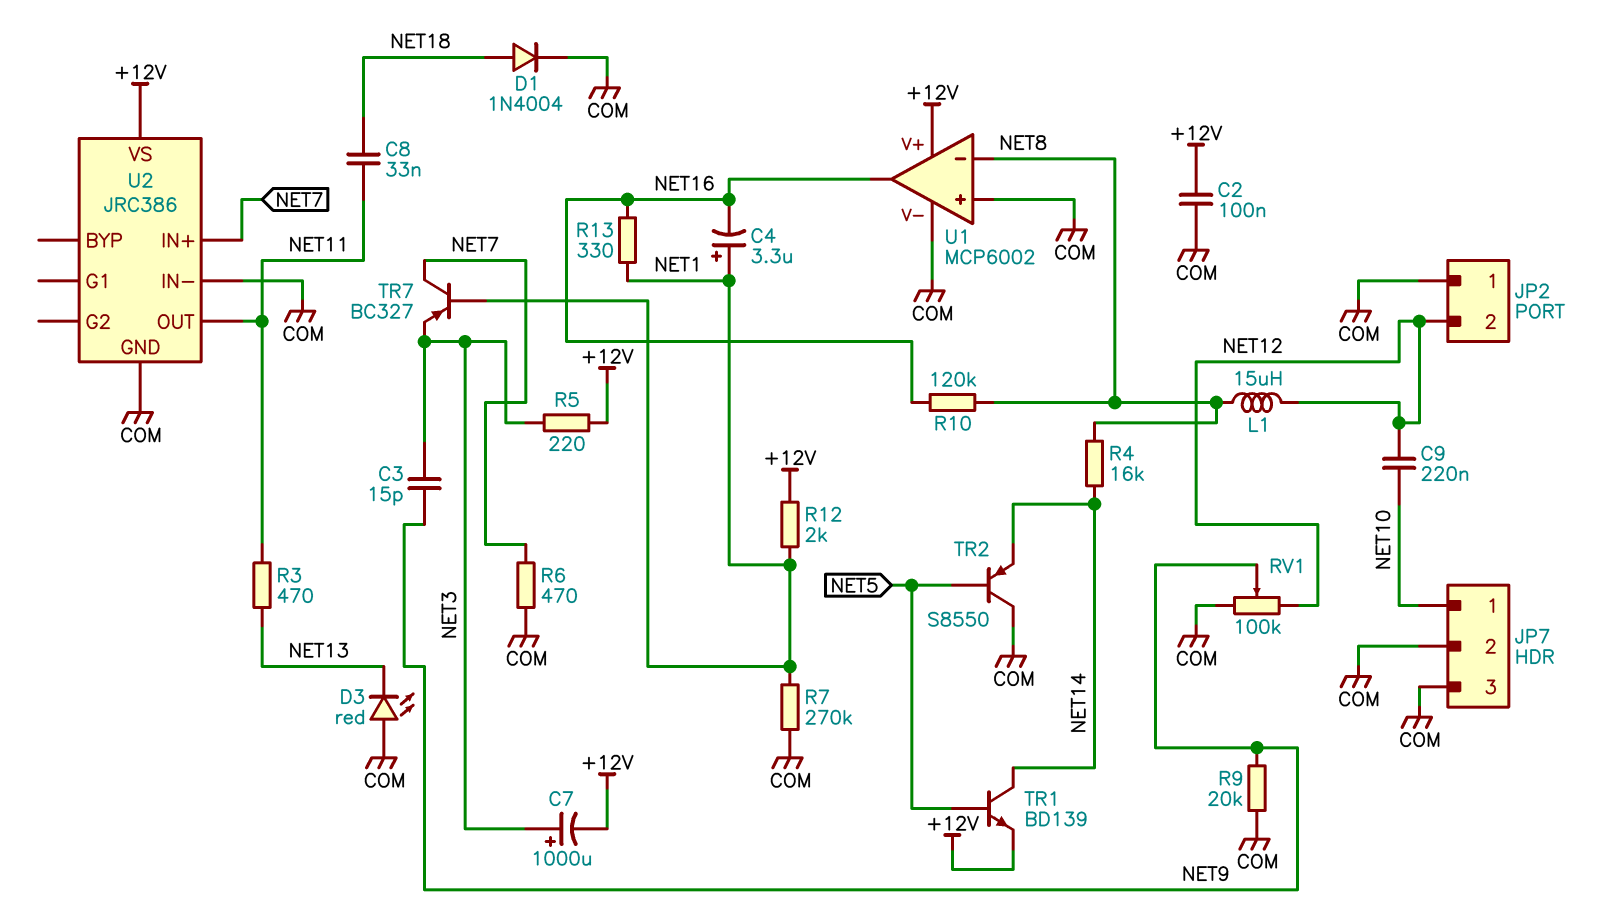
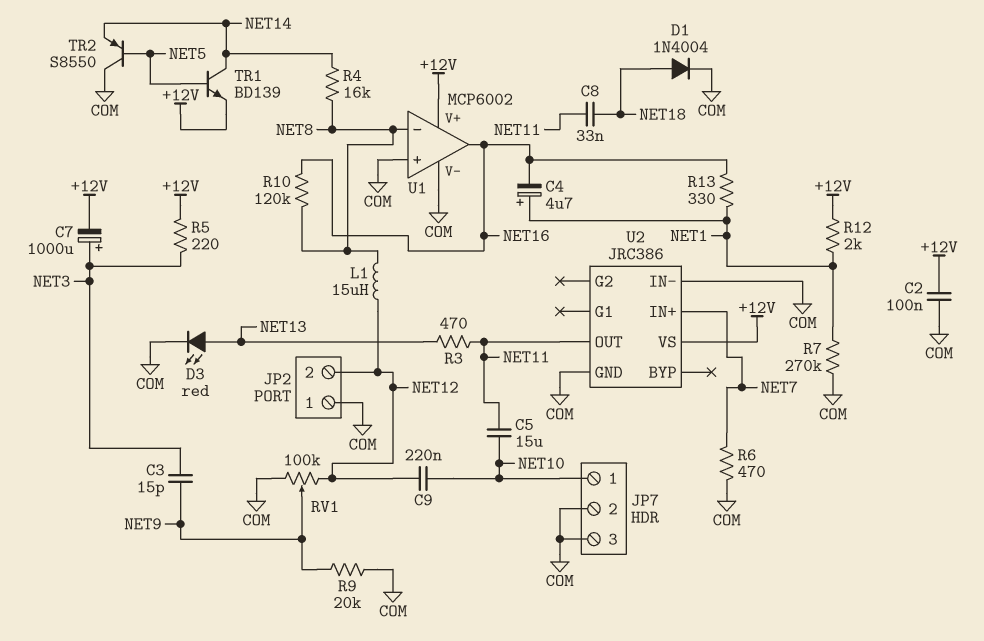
C4: 3.3uF (plus NET1, minus NET16) -> 4.7uF (plus NET1, minus NET16)
C5: none -> 15uF (NET10, NET11)
D3: LED red (A COM, K NET13) -> LED red (A NET13, K COM)
TR7: PNP BC327 (B NET1, C NET7, E NET3) -> none

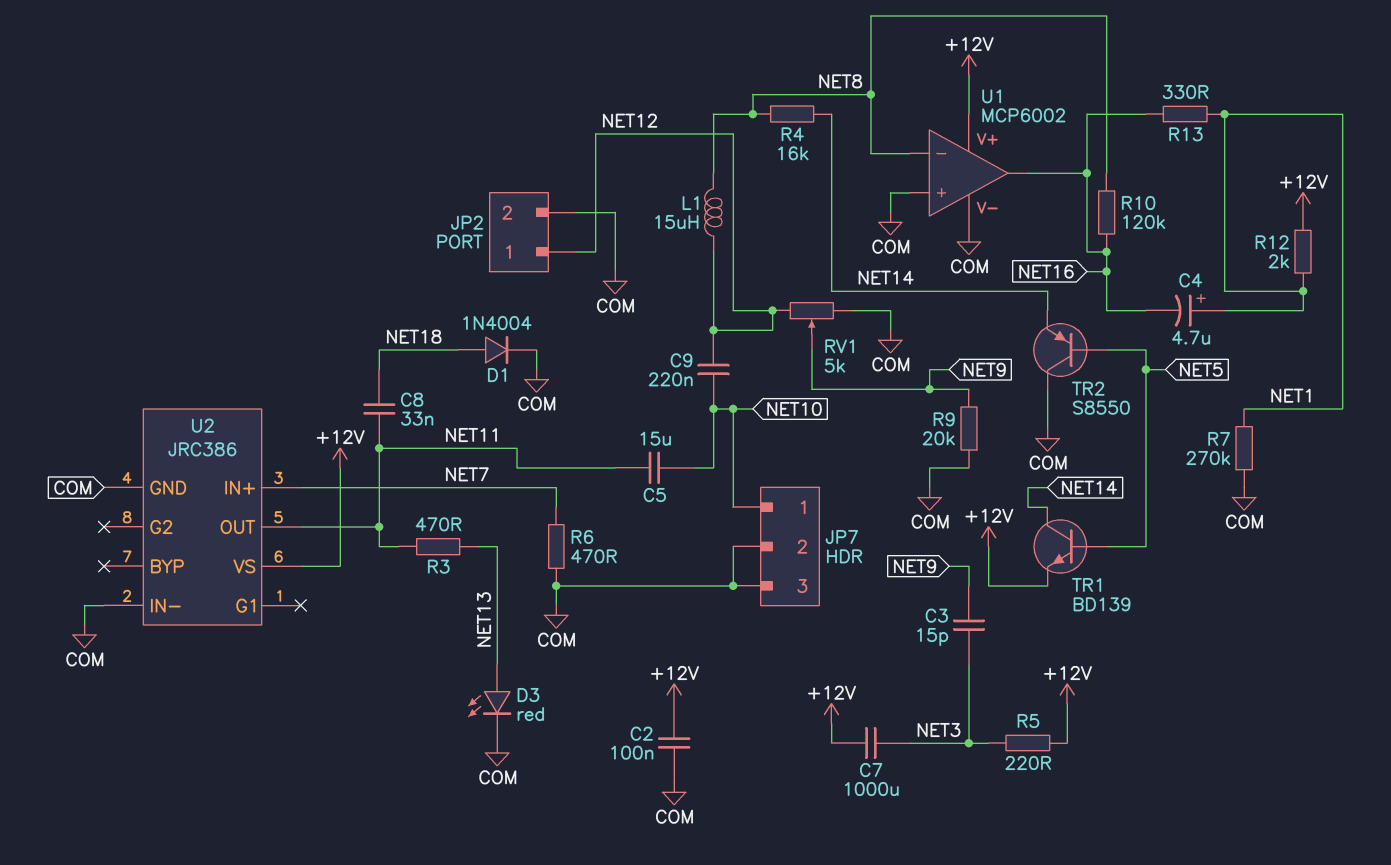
C7: 1000uF (plus NET3, minus +12V) -> 1000uF (+12V, NET3)
JP2 pin 1: COM -> NET12
JP2 pin 2: NET12 -> COM
RV1: 100k (COM, NET12, wiper NET9) -> 5k (COM, NET12, wiper NET9)

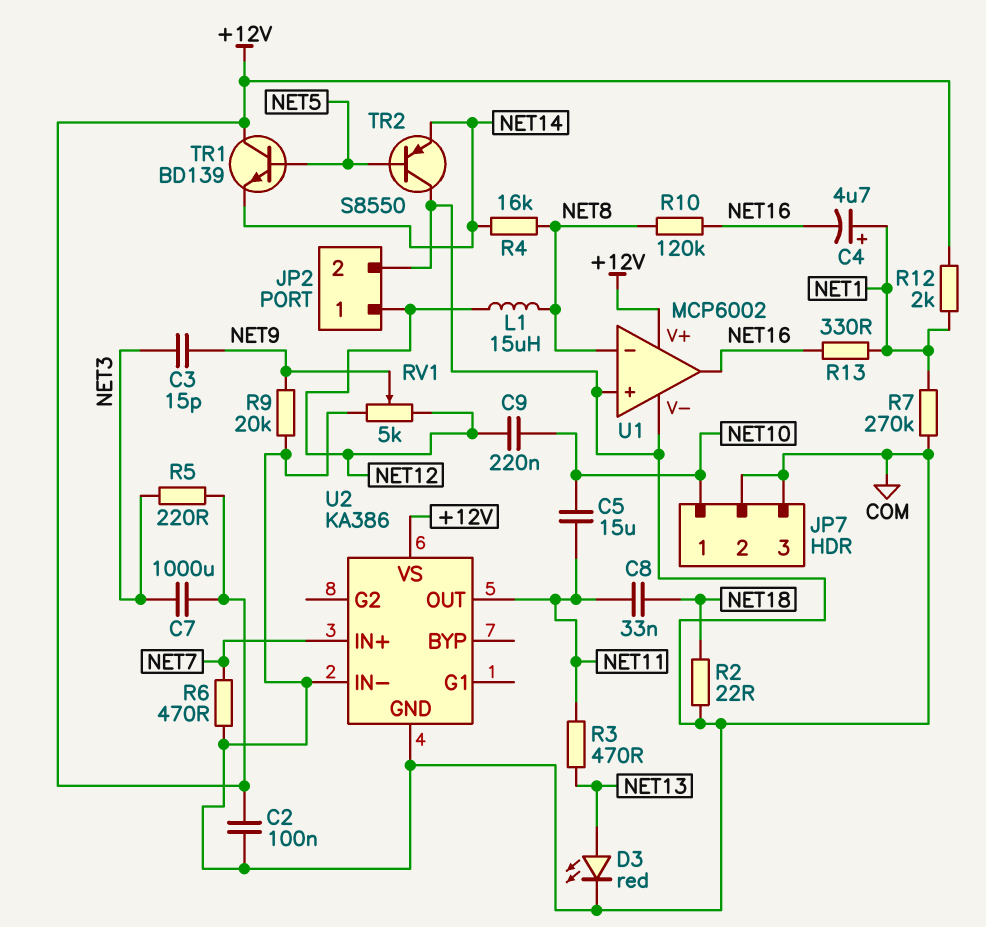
D1: diode 1N4004 (A NET18, K COM) -> none
R2: none -> 22 (COM, NET18)
TR1: NPN BD139 (B NET5, C NET14, E +12V) -> NPN BD139 (B NET5, C +12V, E NET14)
U2: JRC386 -> KA386

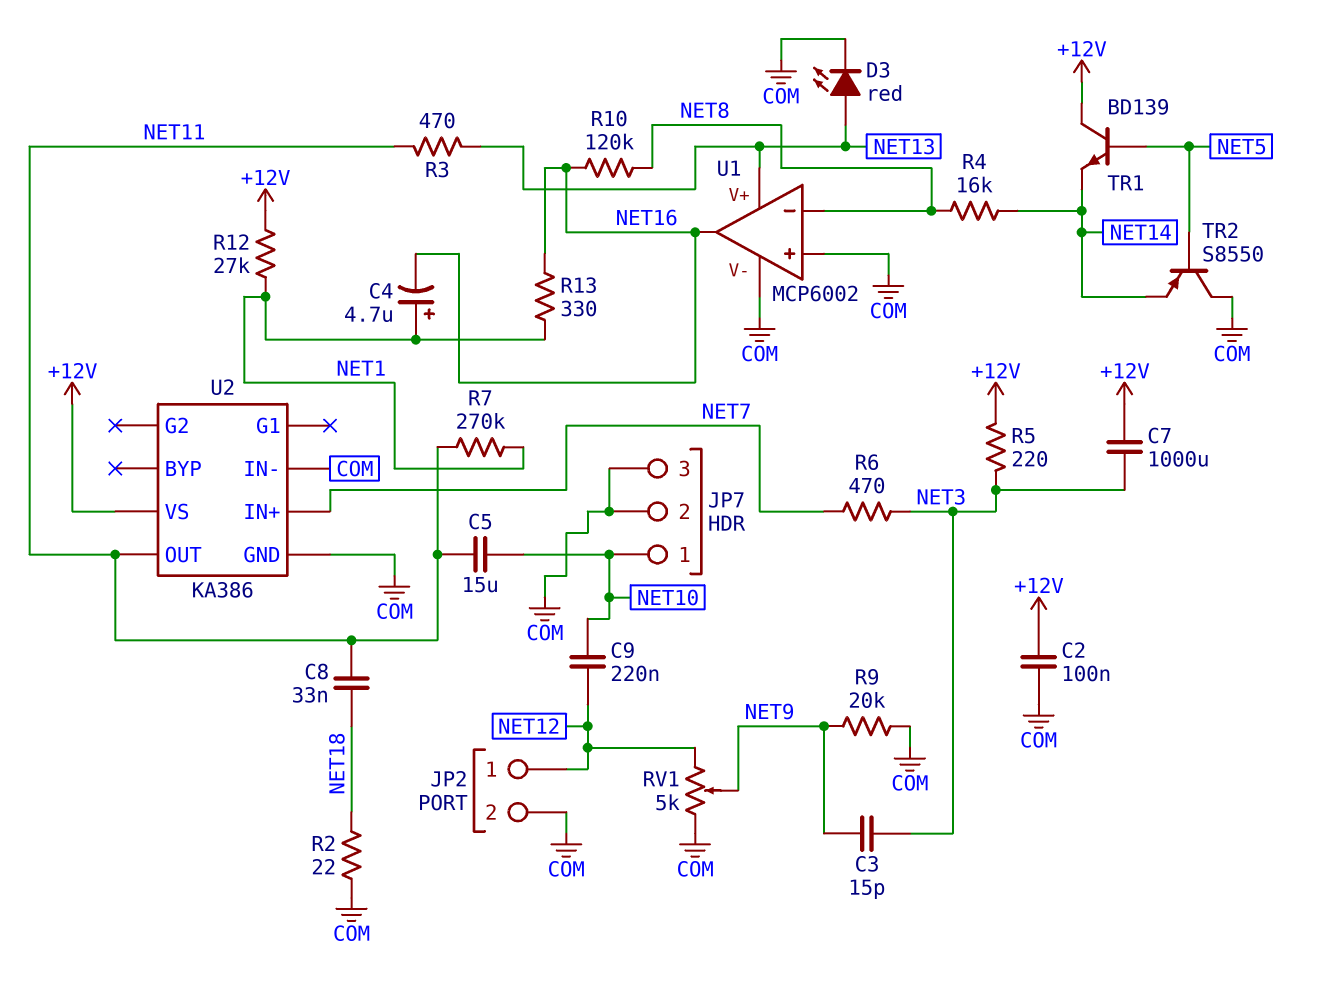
L1: 15uH (NET8, NET12) -> none
R6: 470 (COM, NET7) -> 470 (NET3, NET7)
R7: 270k (COM, NET1) -> 270k (NET1, NET11)
R12: 2k (+12V, NET1) -> 27k (+12V, NET1)
U1 pin V+: +12V -> NET13

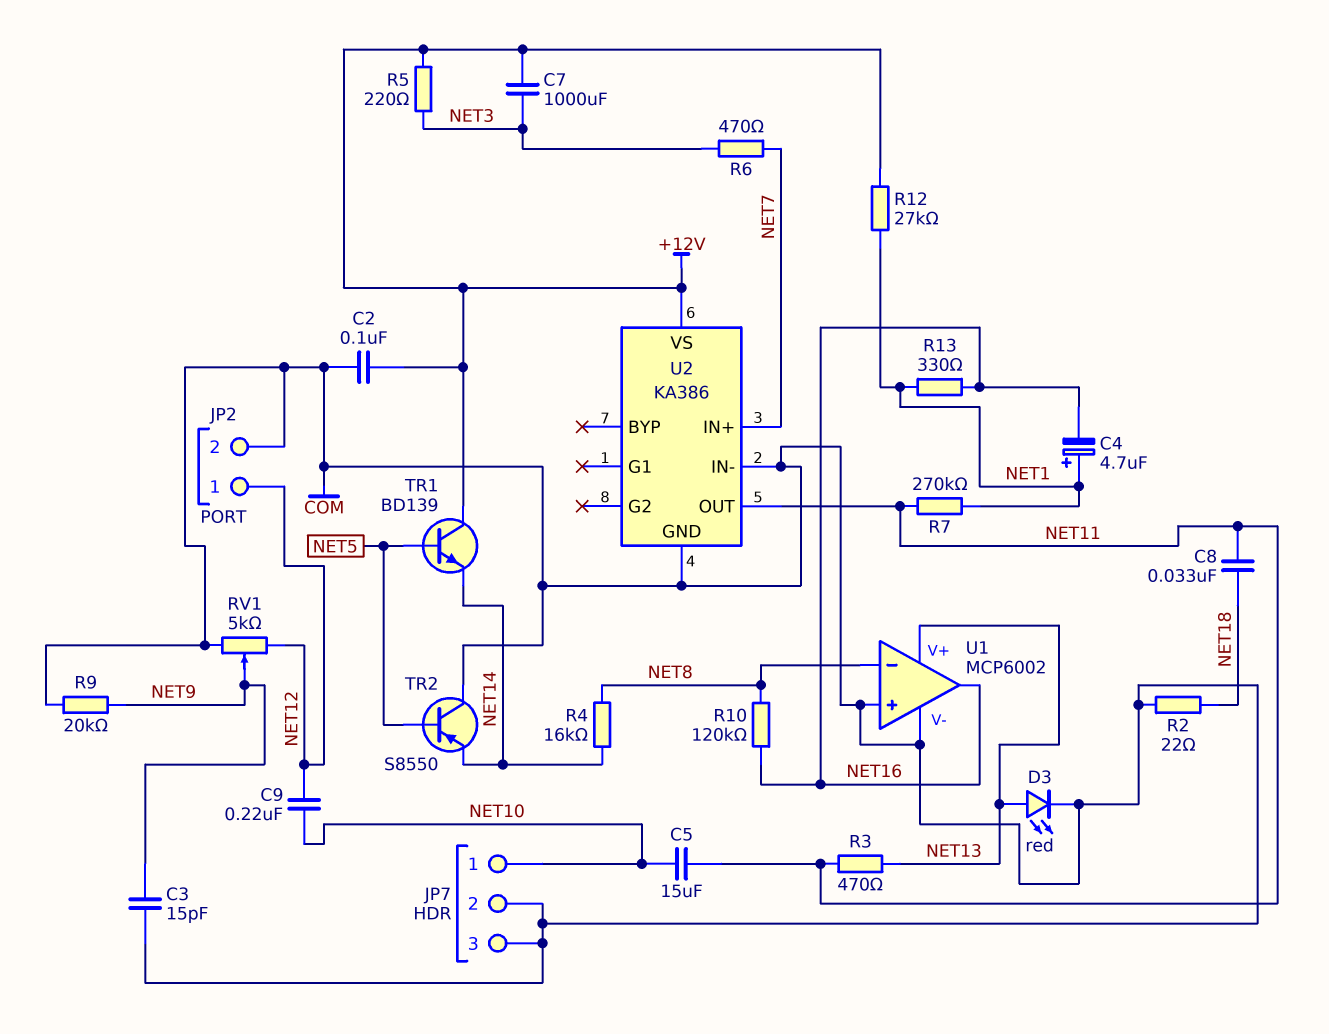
C3: 15pF (NET3, NET9) -> 15pF (COM, NET9)

